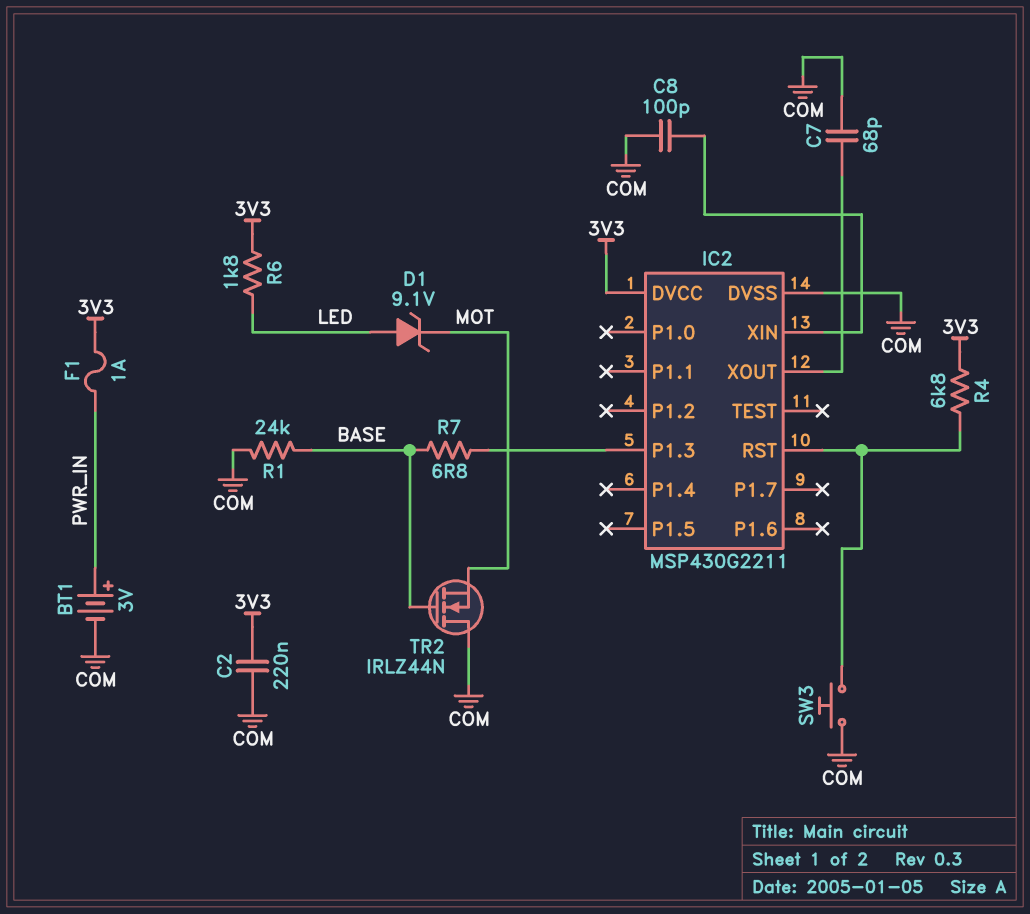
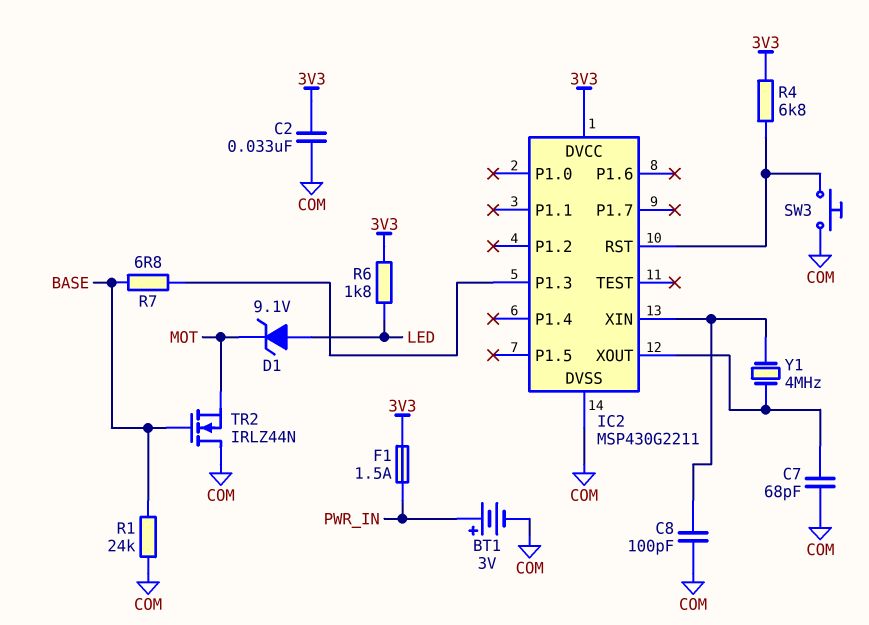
C2: 220nF (3V3, COM) -> 33nF (3V3, COM)
F1: 1A (3V3, PWR_IN) -> 1.5A (3V3, PWR_IN)
Y1: none -> 4MHz (IC2/XIN, IC2/XOUT)

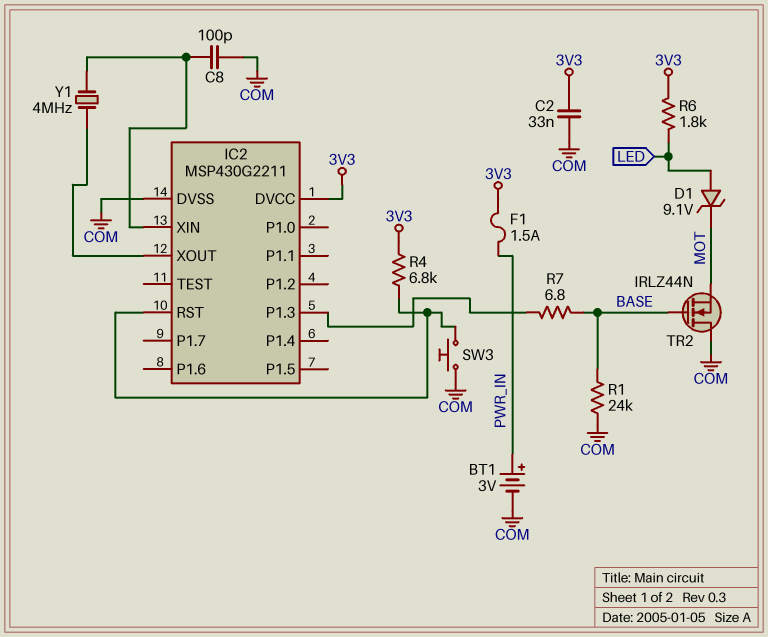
C7: 68pF (COM, IC2/XOUT) -> none

